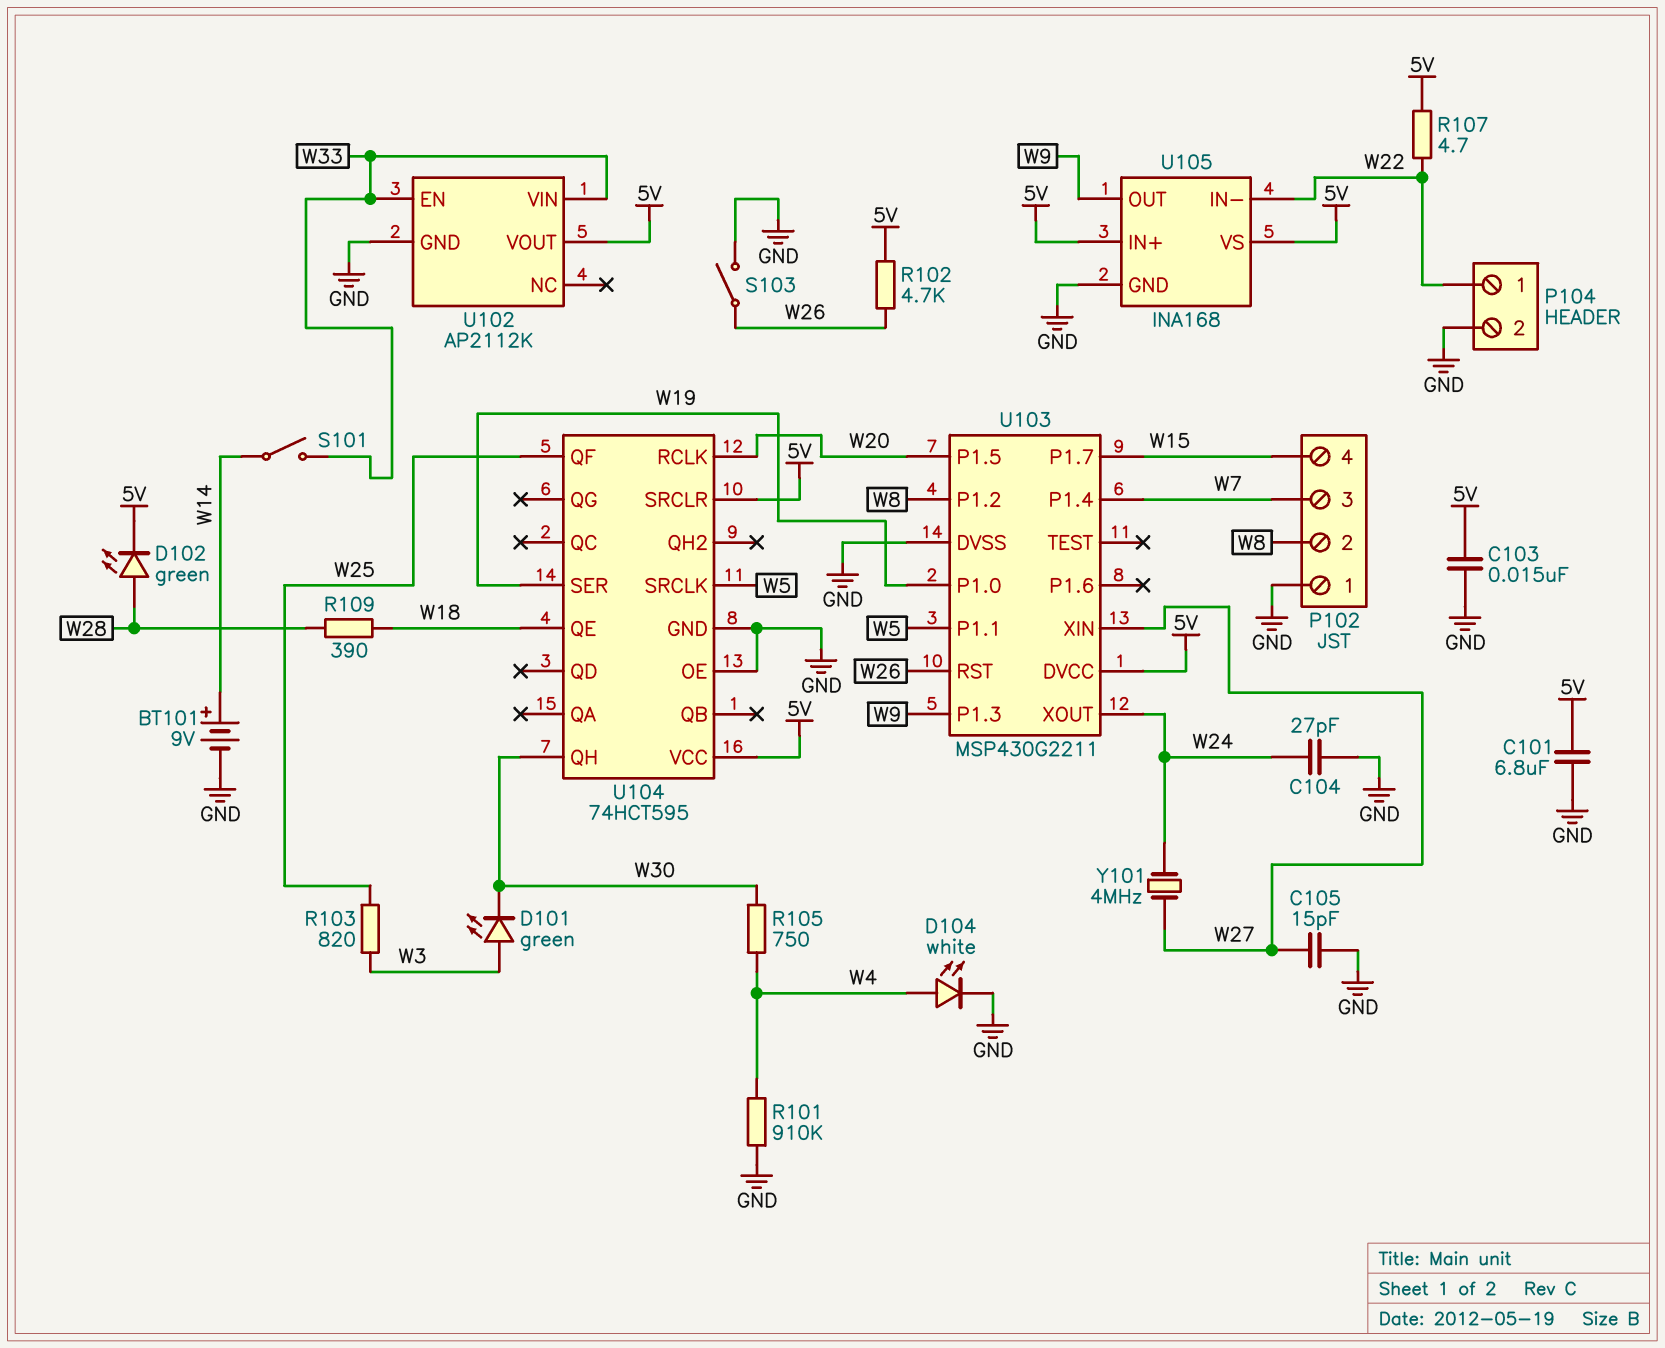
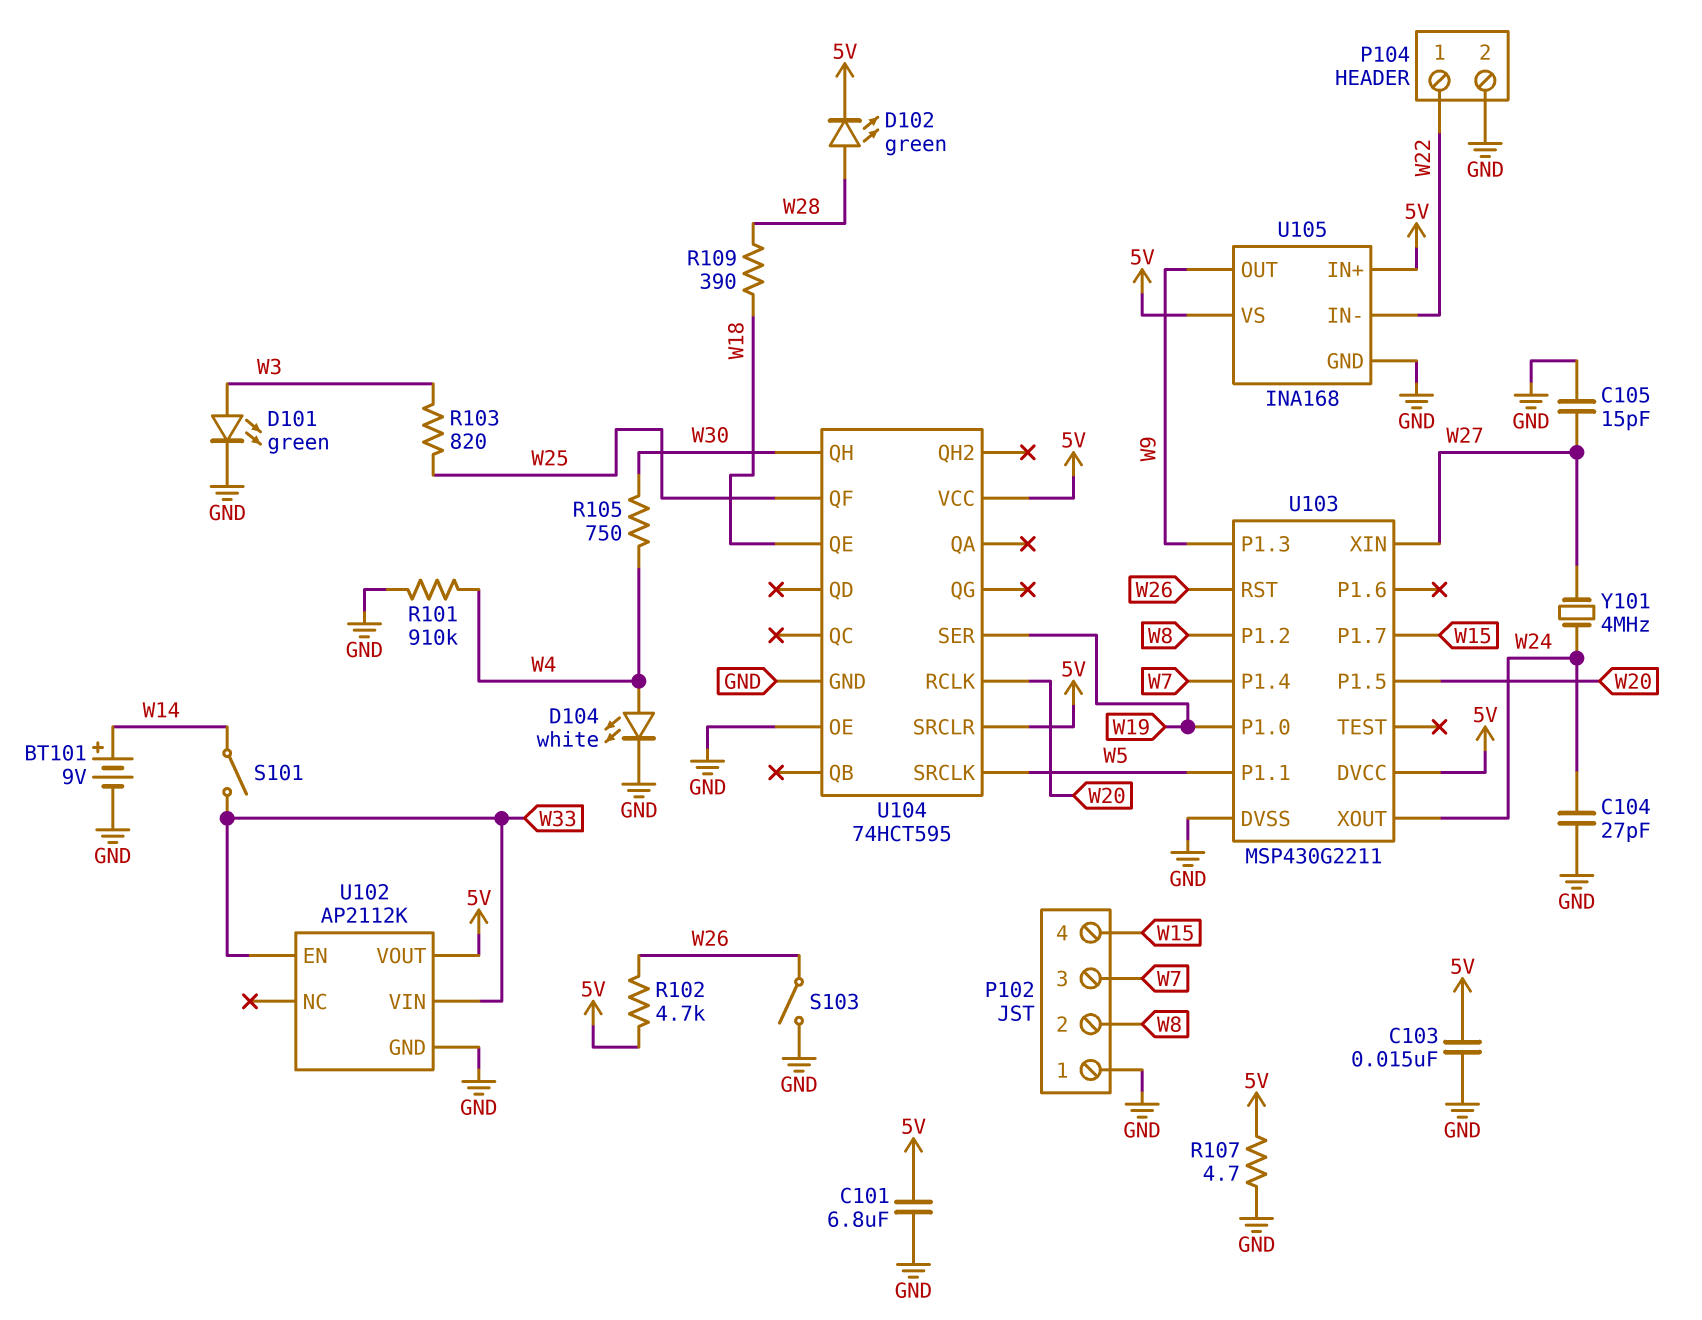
D101: LED green (A W3, K W30) -> LED green (A W3, K GND)
R107: 4.7 (5V, W22) -> 4.7 (5V, GND)

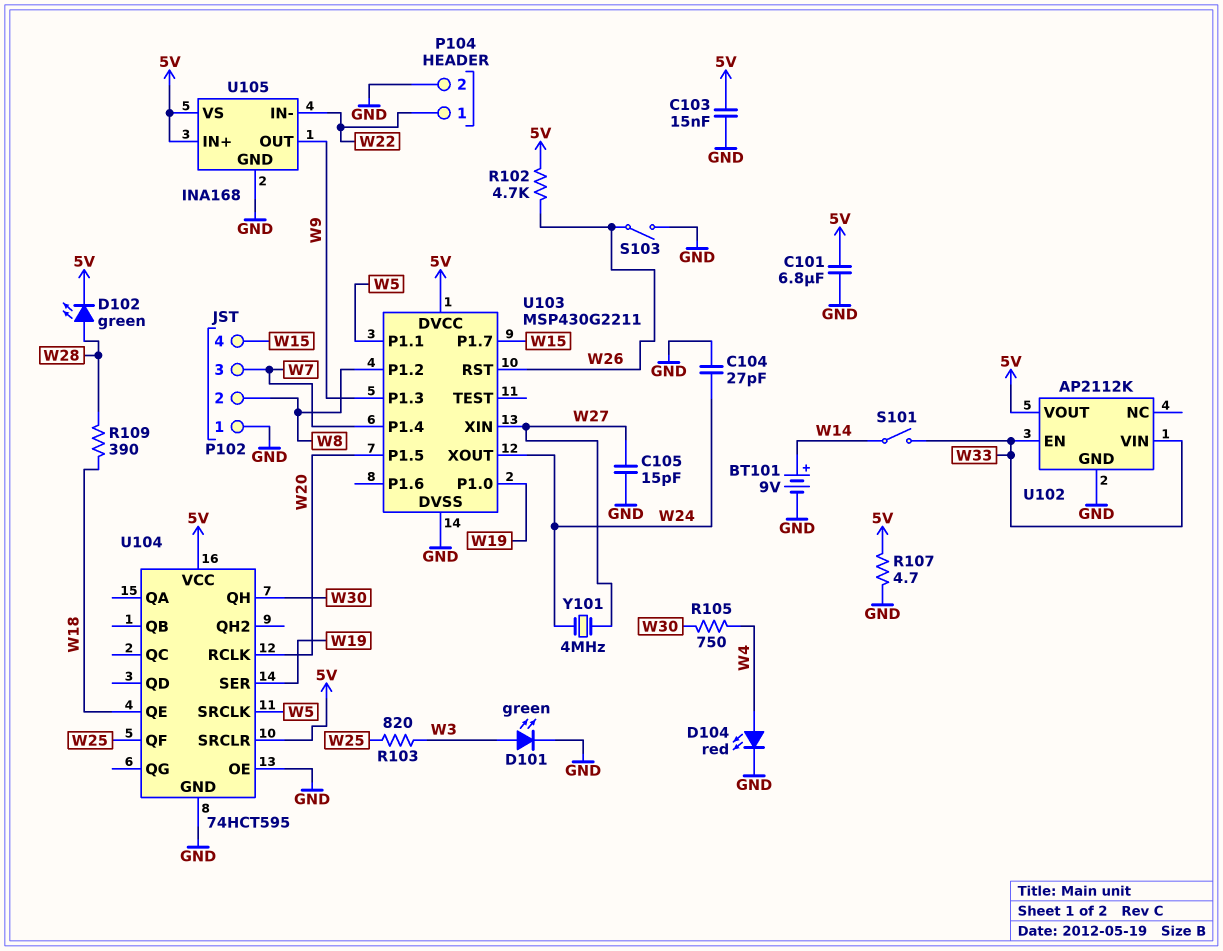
D104: LED white (A W4, K GND) -> LED red (A W4, K GND)
R101: 910k (GND, W4) -> none

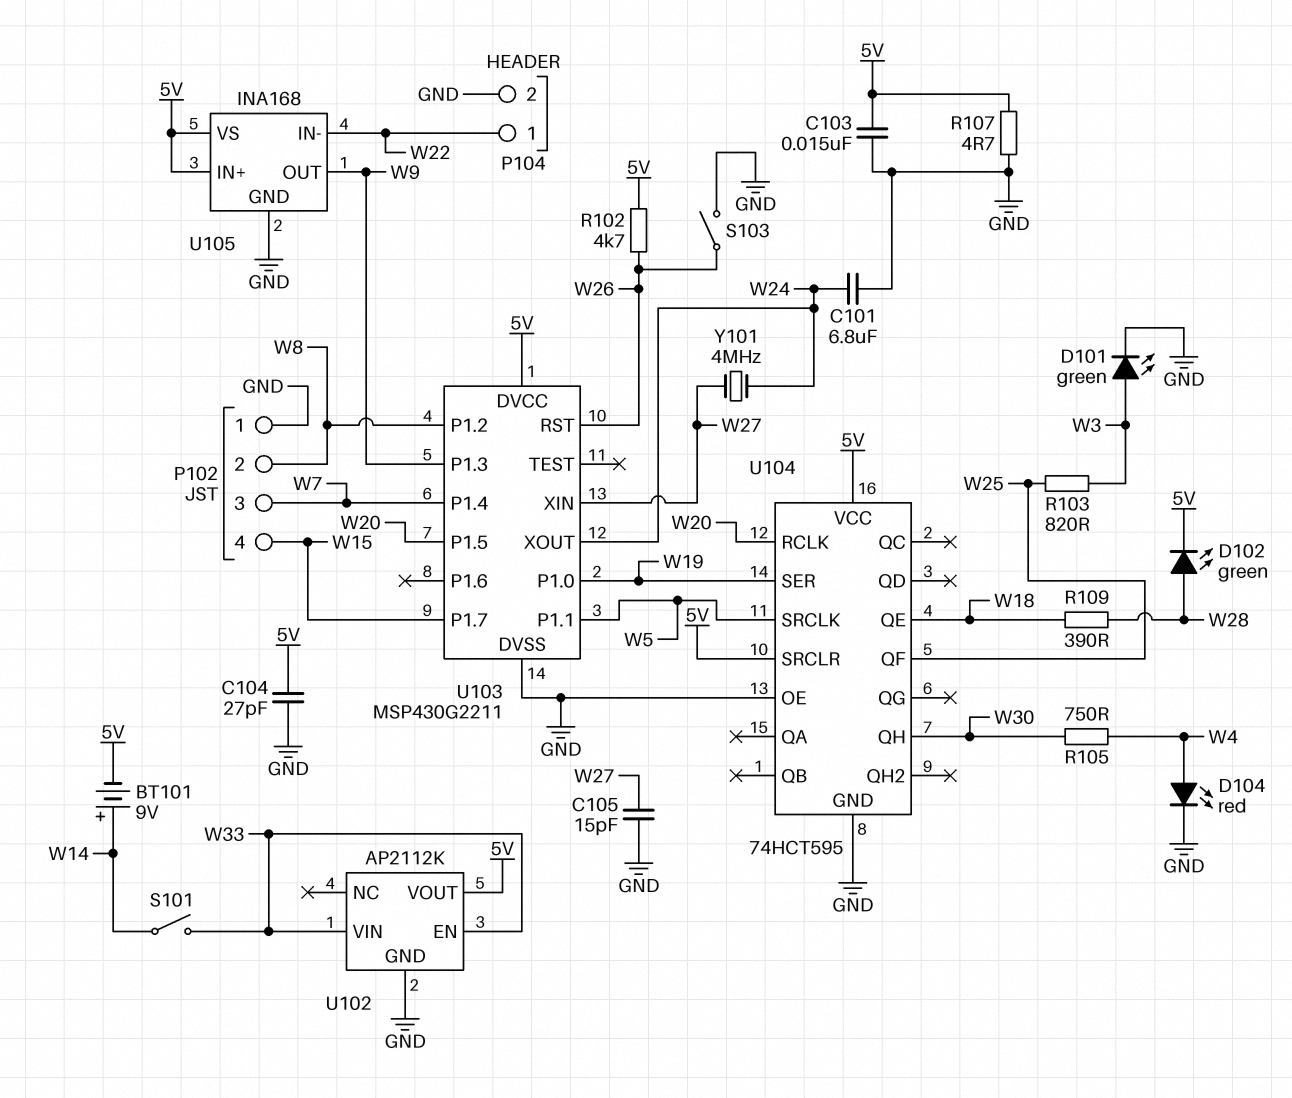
BT101: 9V (plus W14, minus GND) -> 9V (plus W14, minus 5V)
C101: 6.8uF (5V, GND) -> 6.8uF (GND, W24)
C104: 27pF (GND, W24) -> 27pF (5V, GND)

